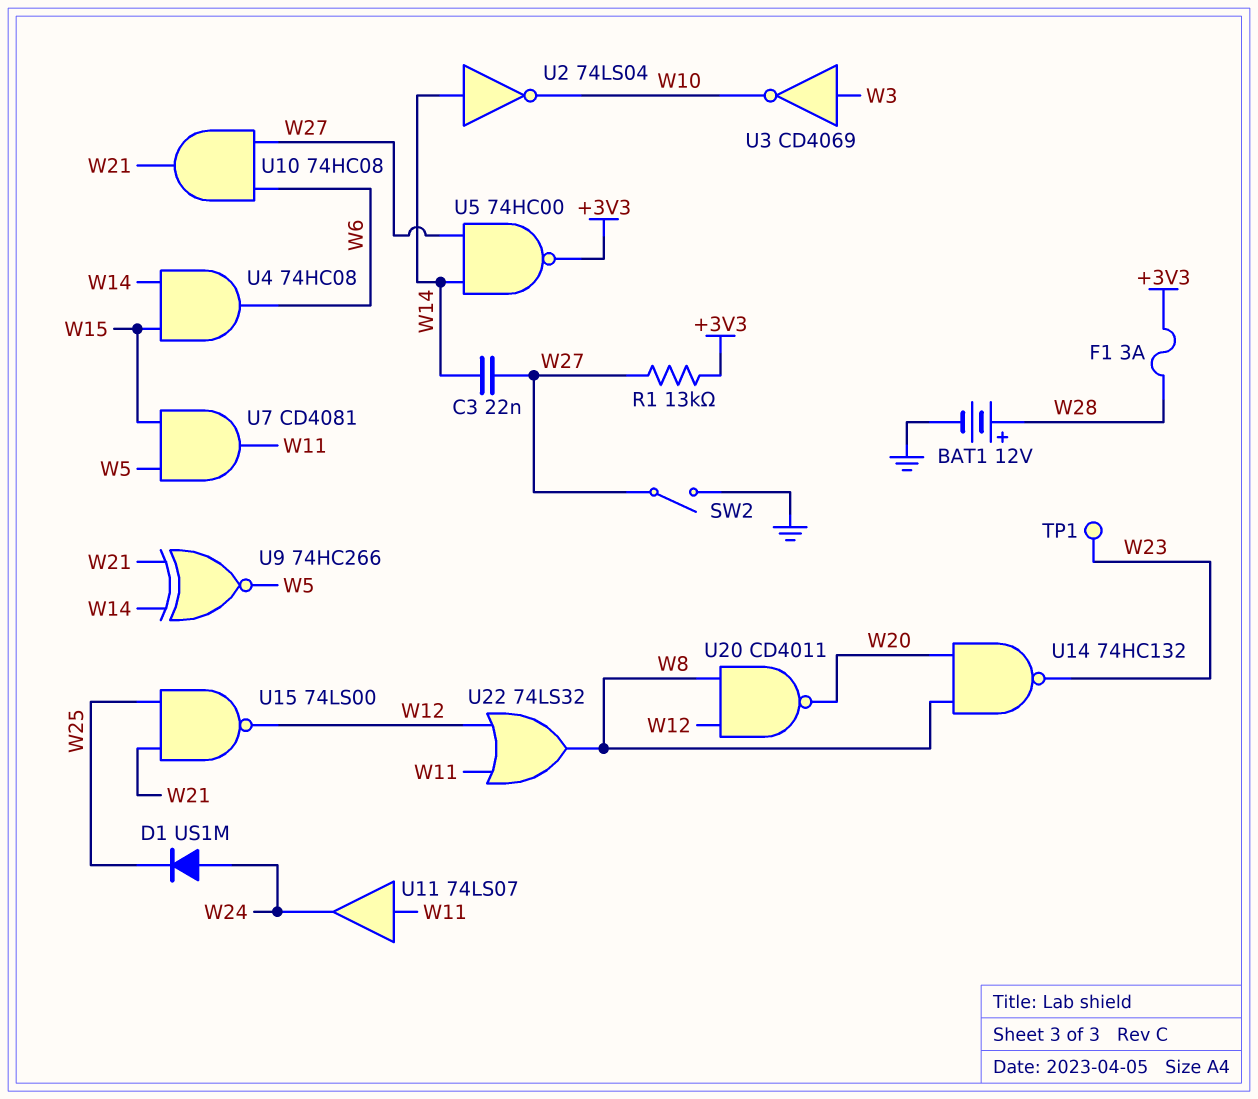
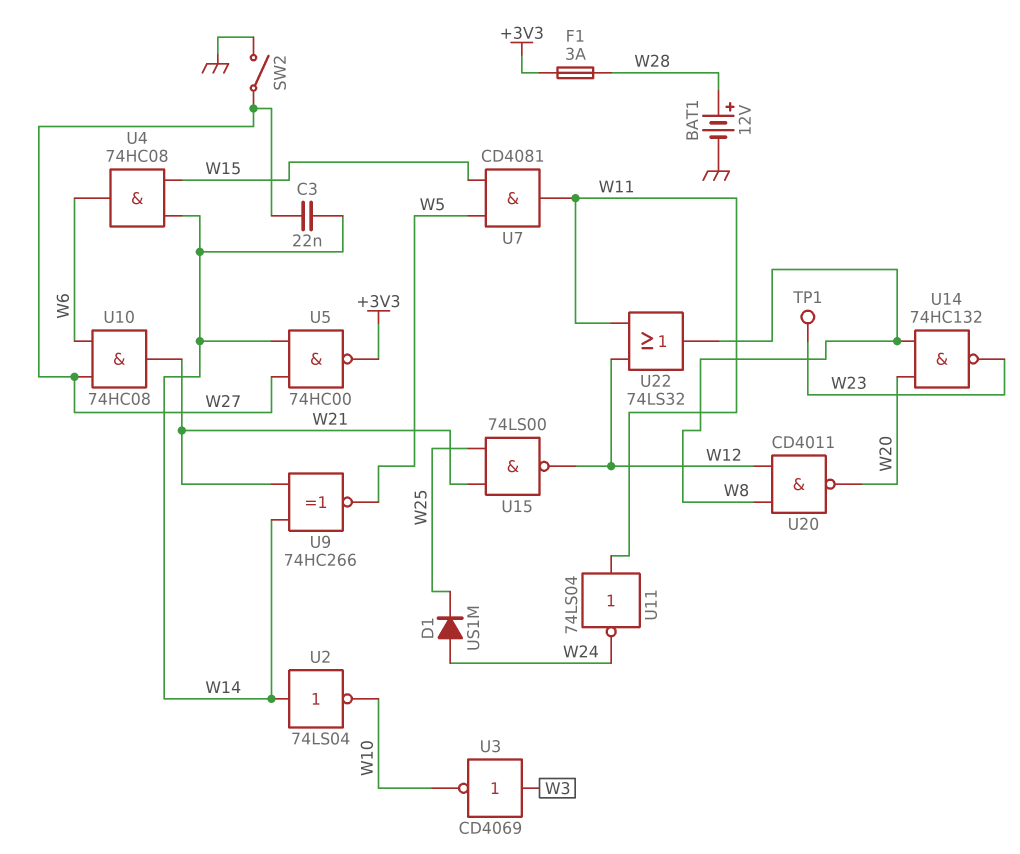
R1: 13k (+3V3, W27) -> none
U11: buffer 74LS07 (in W11, out W24) -> NOT 74LS04 (in W11, out W24)

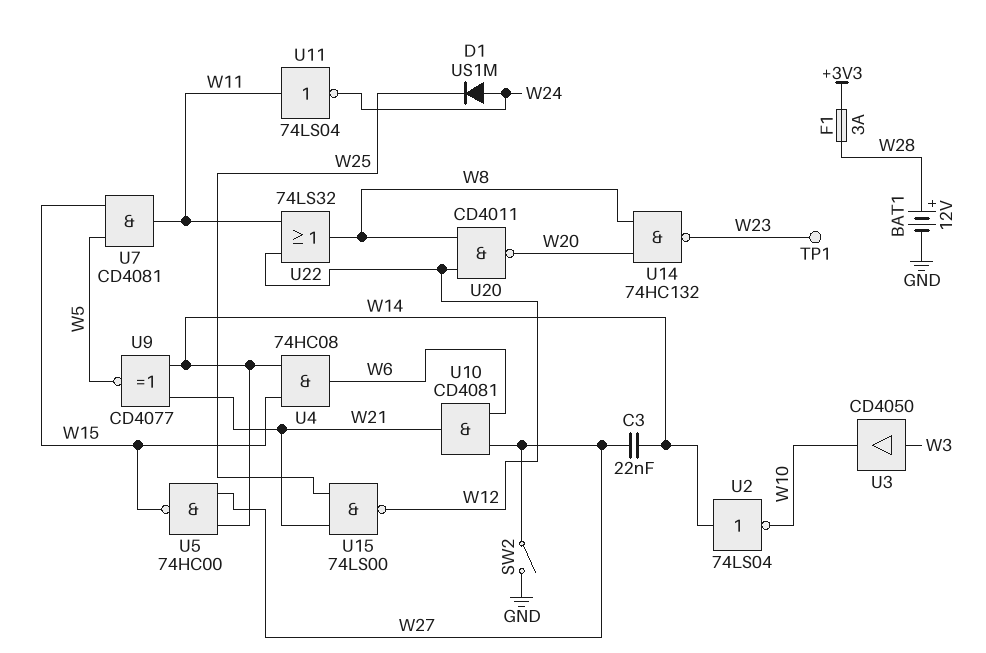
U3: NOT CD4069 (in W3, out W10) -> buffer CD4050 (in W3, out W10)
U5: NAND 74HC00 (in W14, in W27, out +3V3) -> NAND 74HC00 (in W14, in W27, out W15)
U9: XNOR 74HC266 (in W14, in W21, out W5) -> XNOR CD4077 (in W14, in W21, out W5)
U10: AND 74HC08 (in W6, in W27, out W21) -> AND CD4081 (in W6, in W27, out W21)

